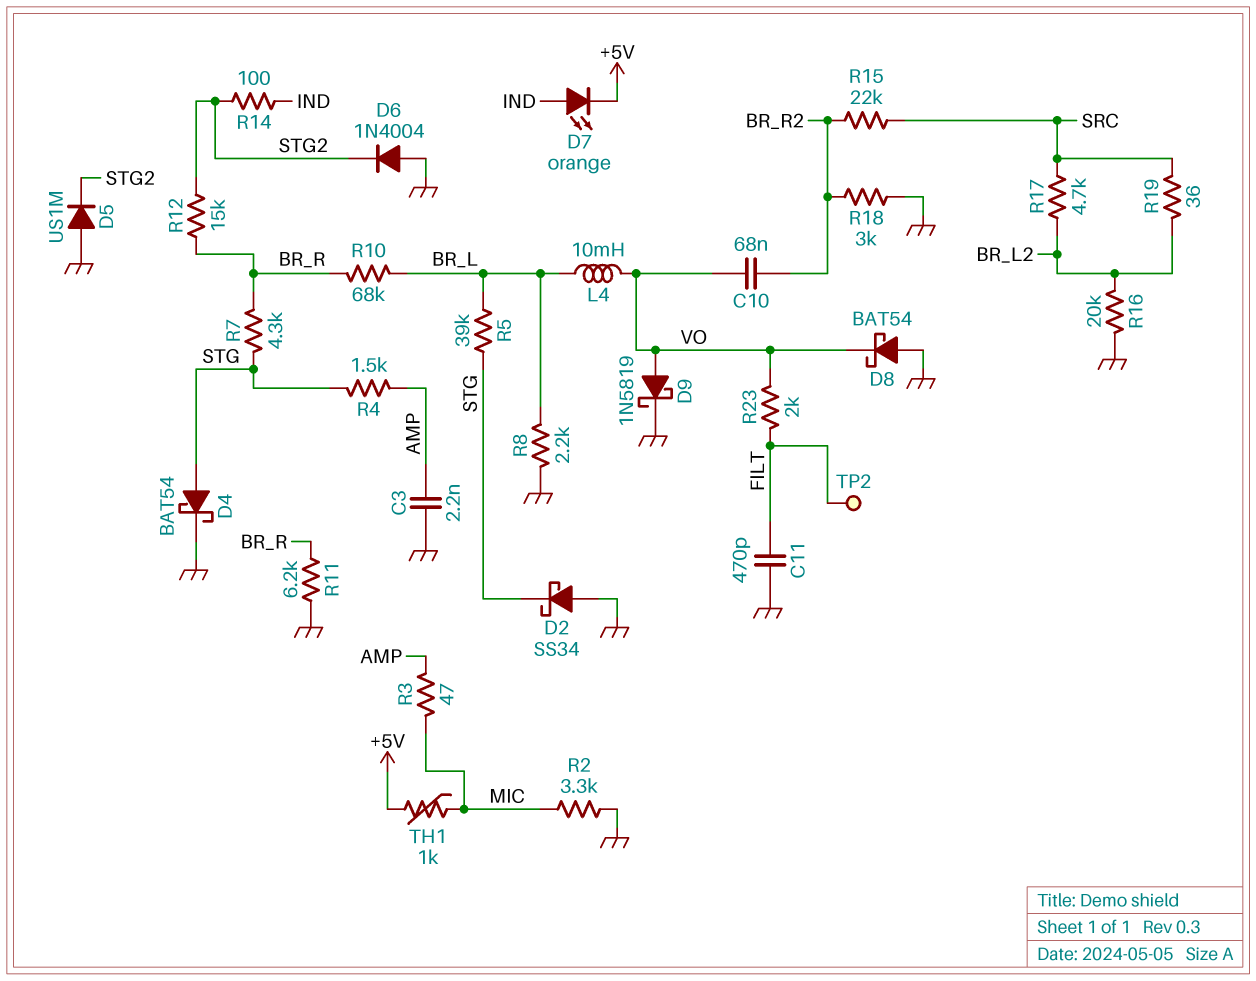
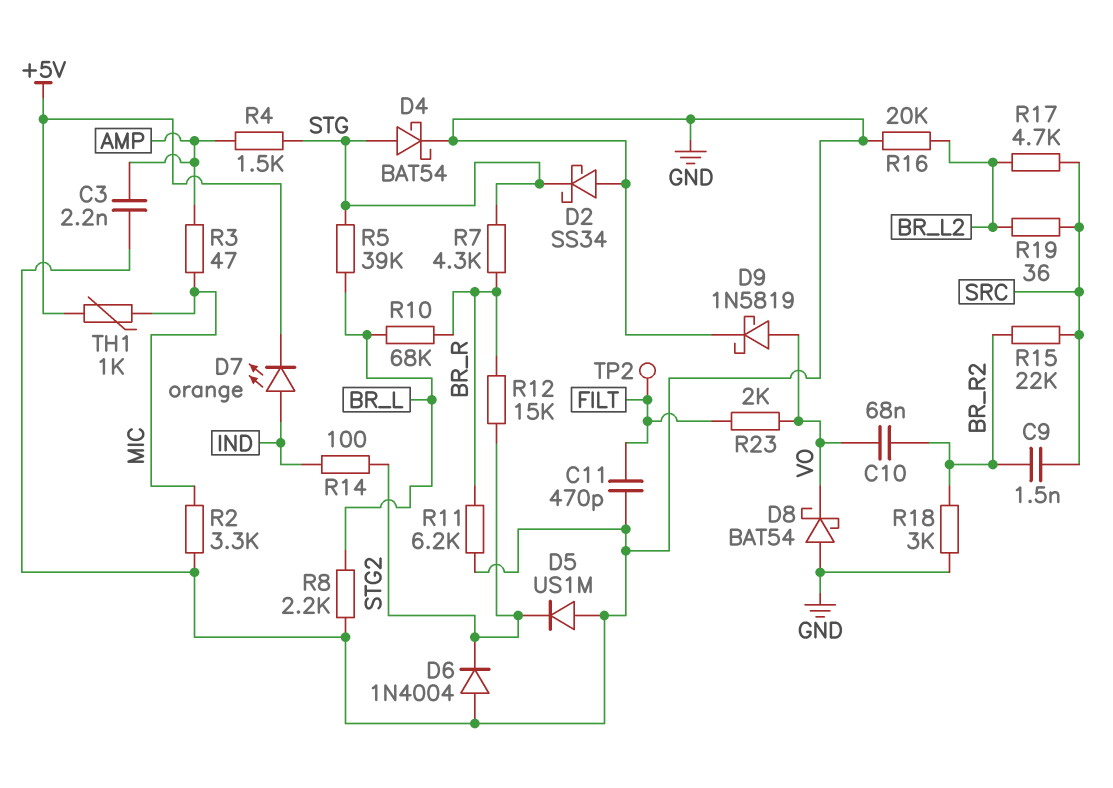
C9: none -> 1.5nF (BR_R2, SRC)
L4: 10mH (BR_L, VO) -> none

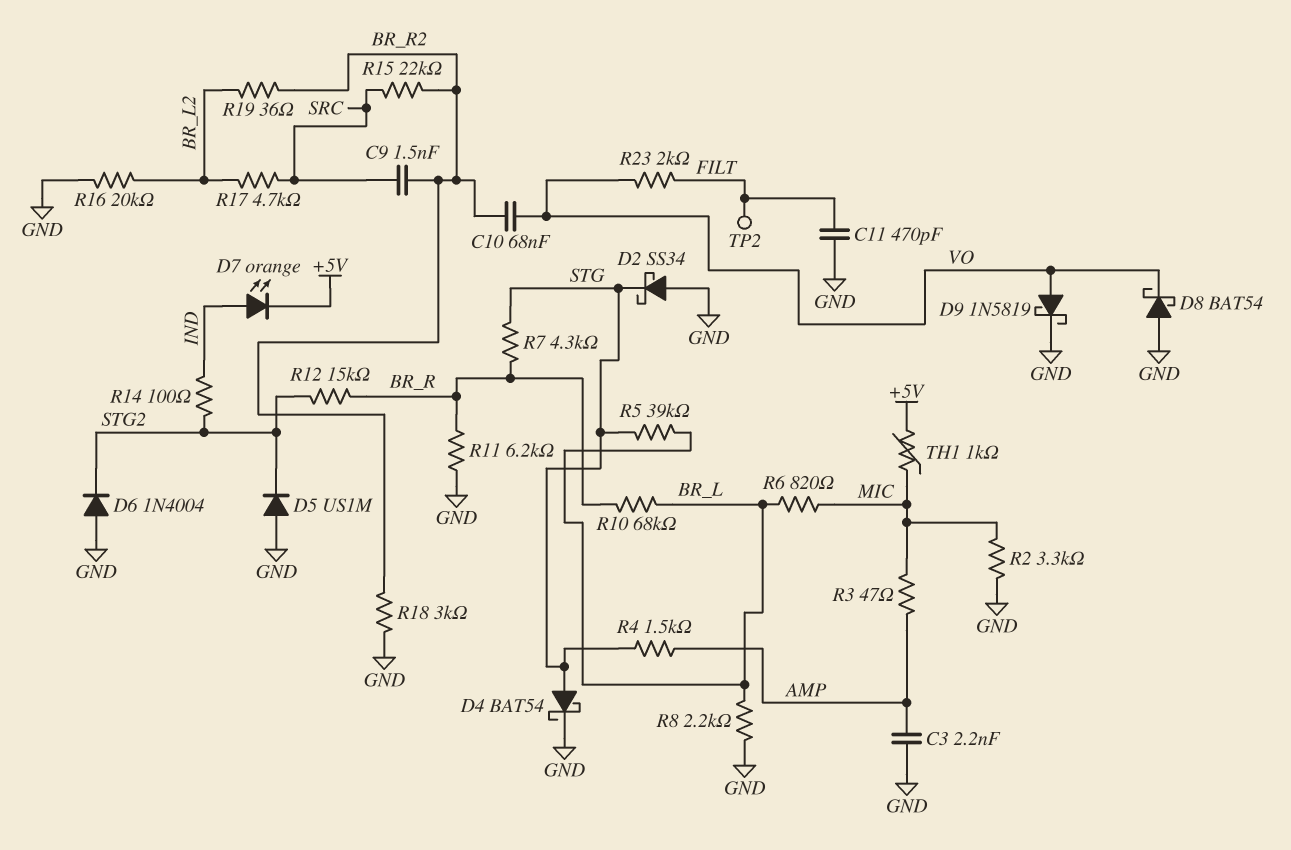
R6: none -> 820 (BR_L, MIC)
R19: 36 (BR_L2, SRC) -> 36 (BR_L2, BR_R2)

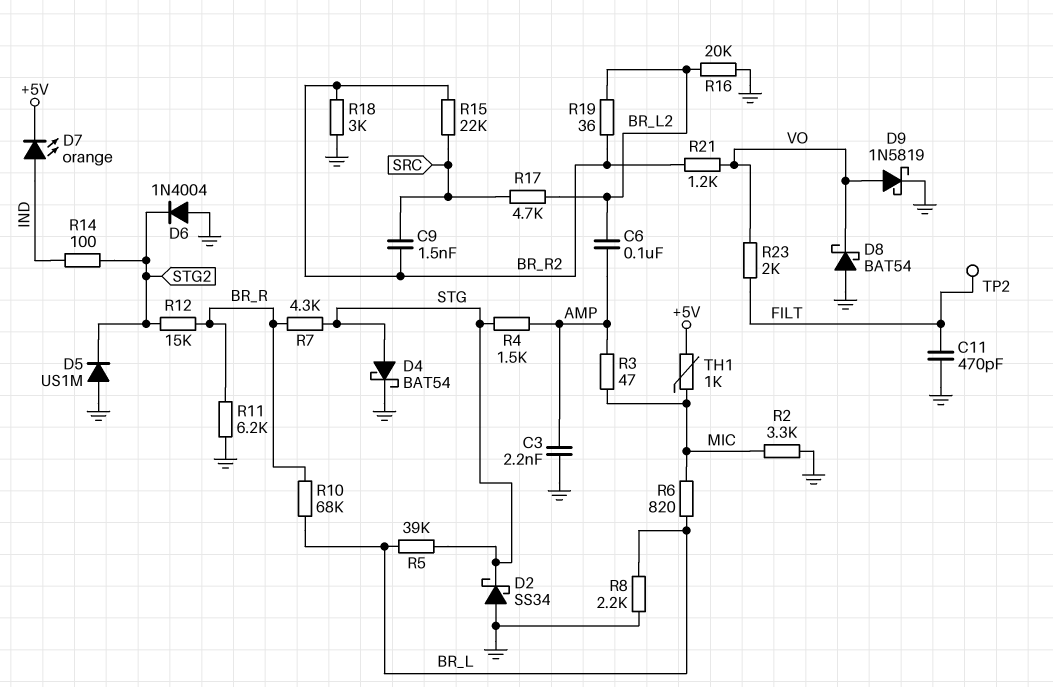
C6: none -> 100nF (AMP, BR_L2)
C10: 68nF (BR_R2, VO) -> none
R21: none -> 1.2k (BR_R2, VO)

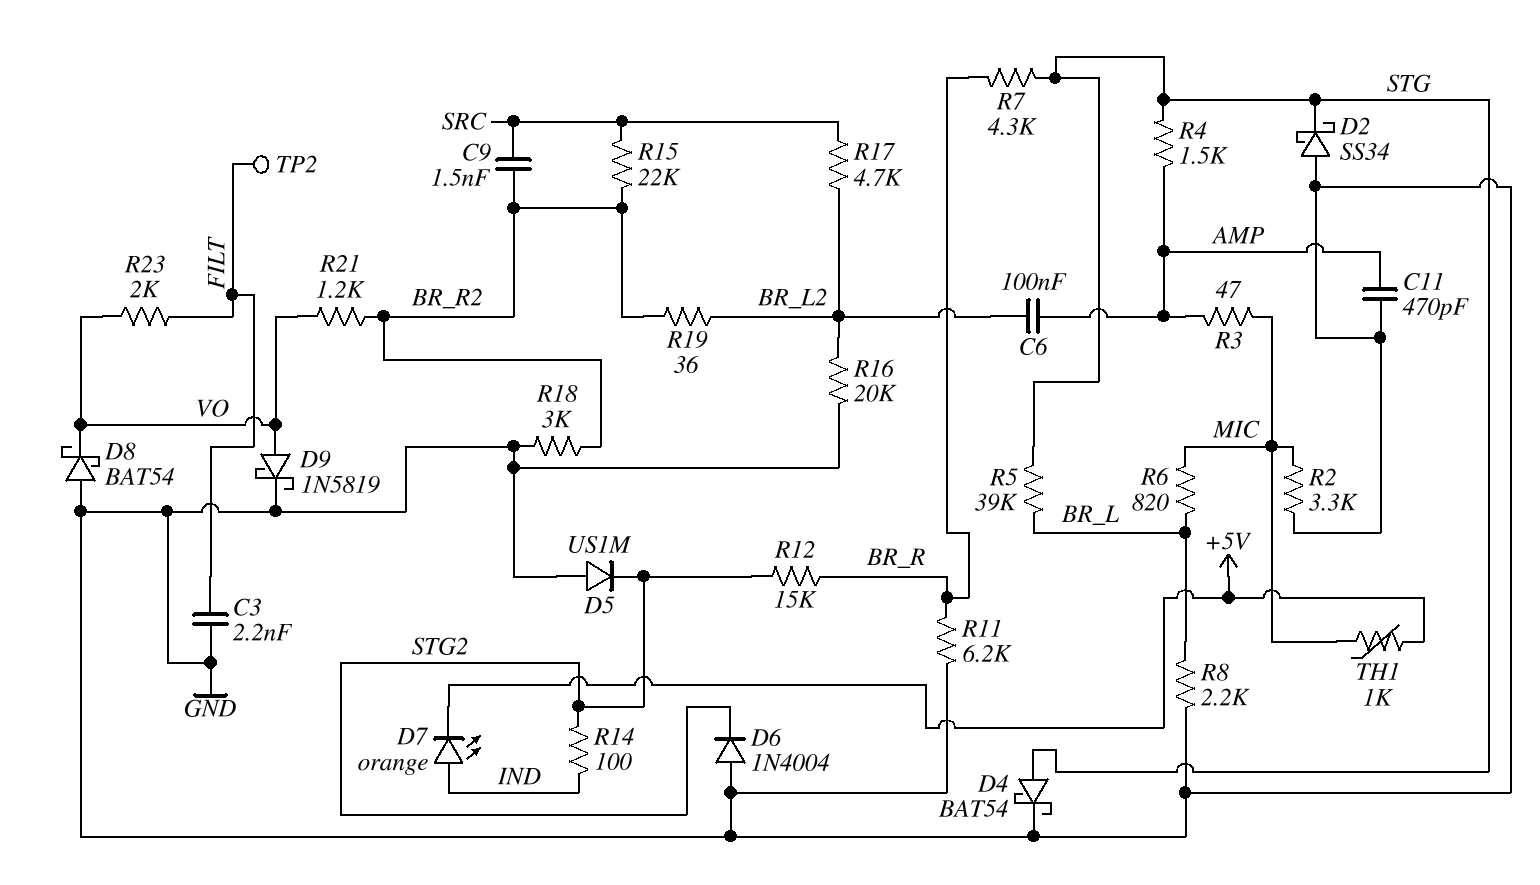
C3: 2.2nF (AMP, GND) -> 2.2nF (FILT, GND)
C11: 470pF (FILT, GND) -> 470pF (AMP, GND)
R10: 68k (BR_L, BR_R) -> none

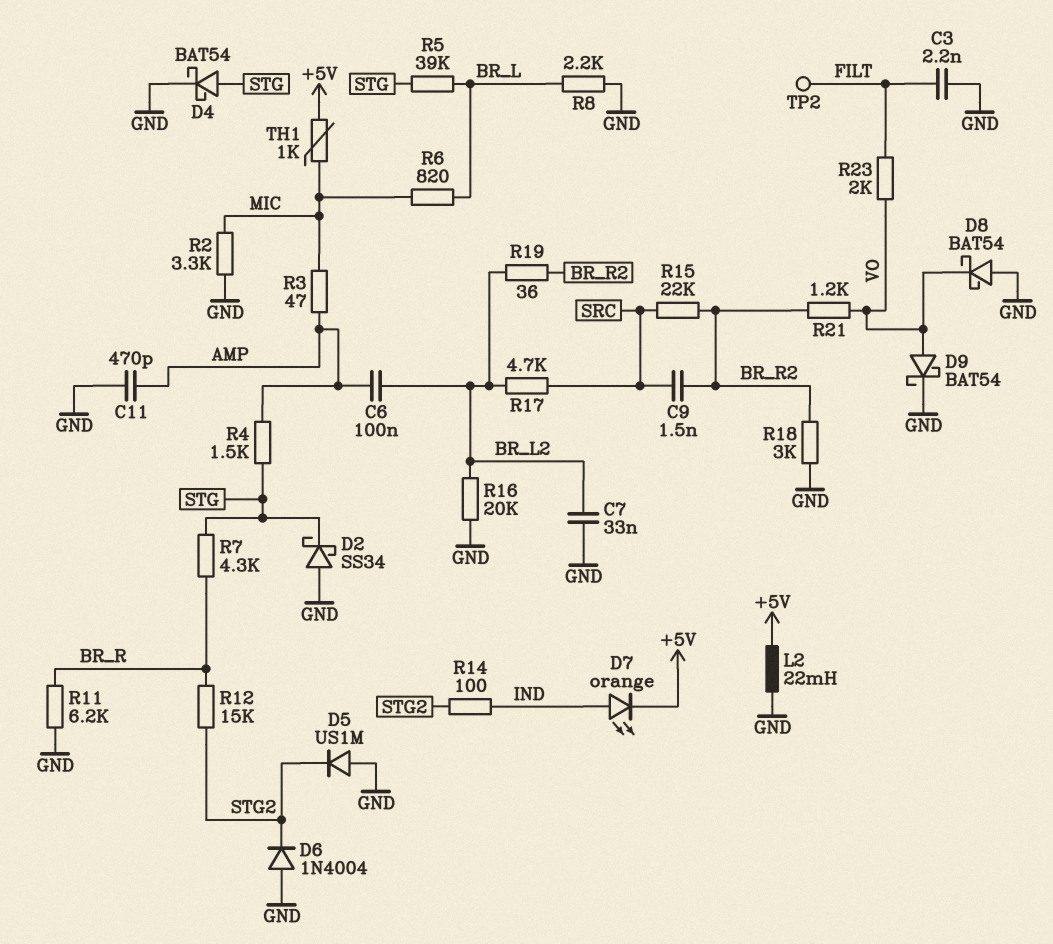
C7: none -> 33nF (BR_L2, GND)
D9: schottky 1N5819 (A VO, K GND) -> schottky BAT54 (A VO, K GND)
L2: none -> 22mH (+5V, GND)

